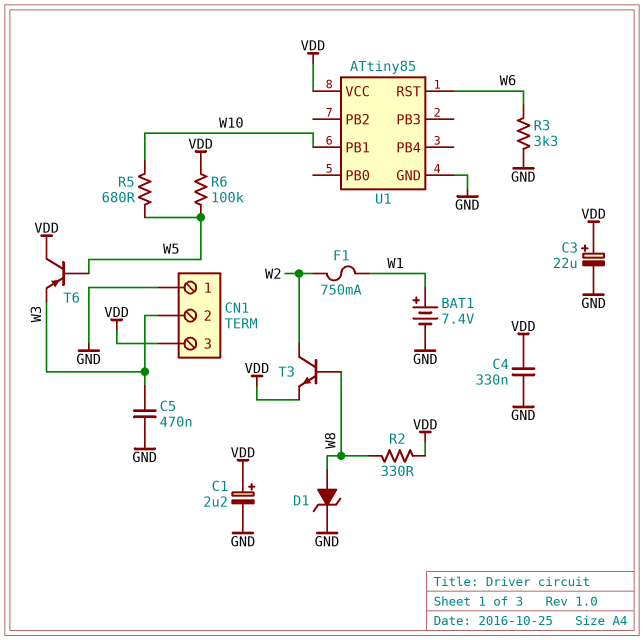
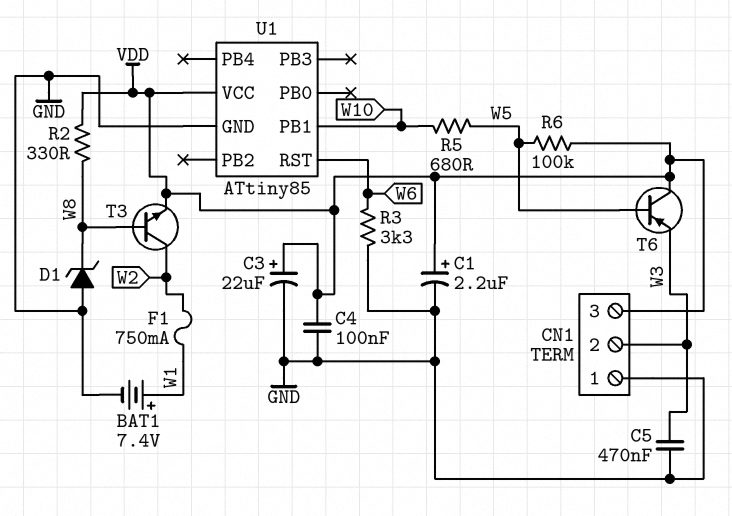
C4: 330nF (GND, VDD) -> 100nF (GND, VDD)
D1: zener (A W8, K GND) -> zener (A GND, K W8)

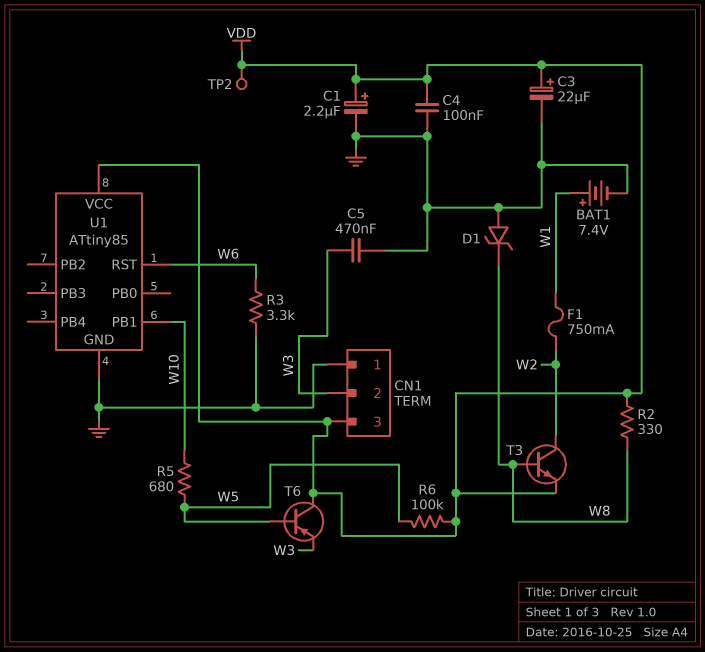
TP2: none -> test point (VDD)

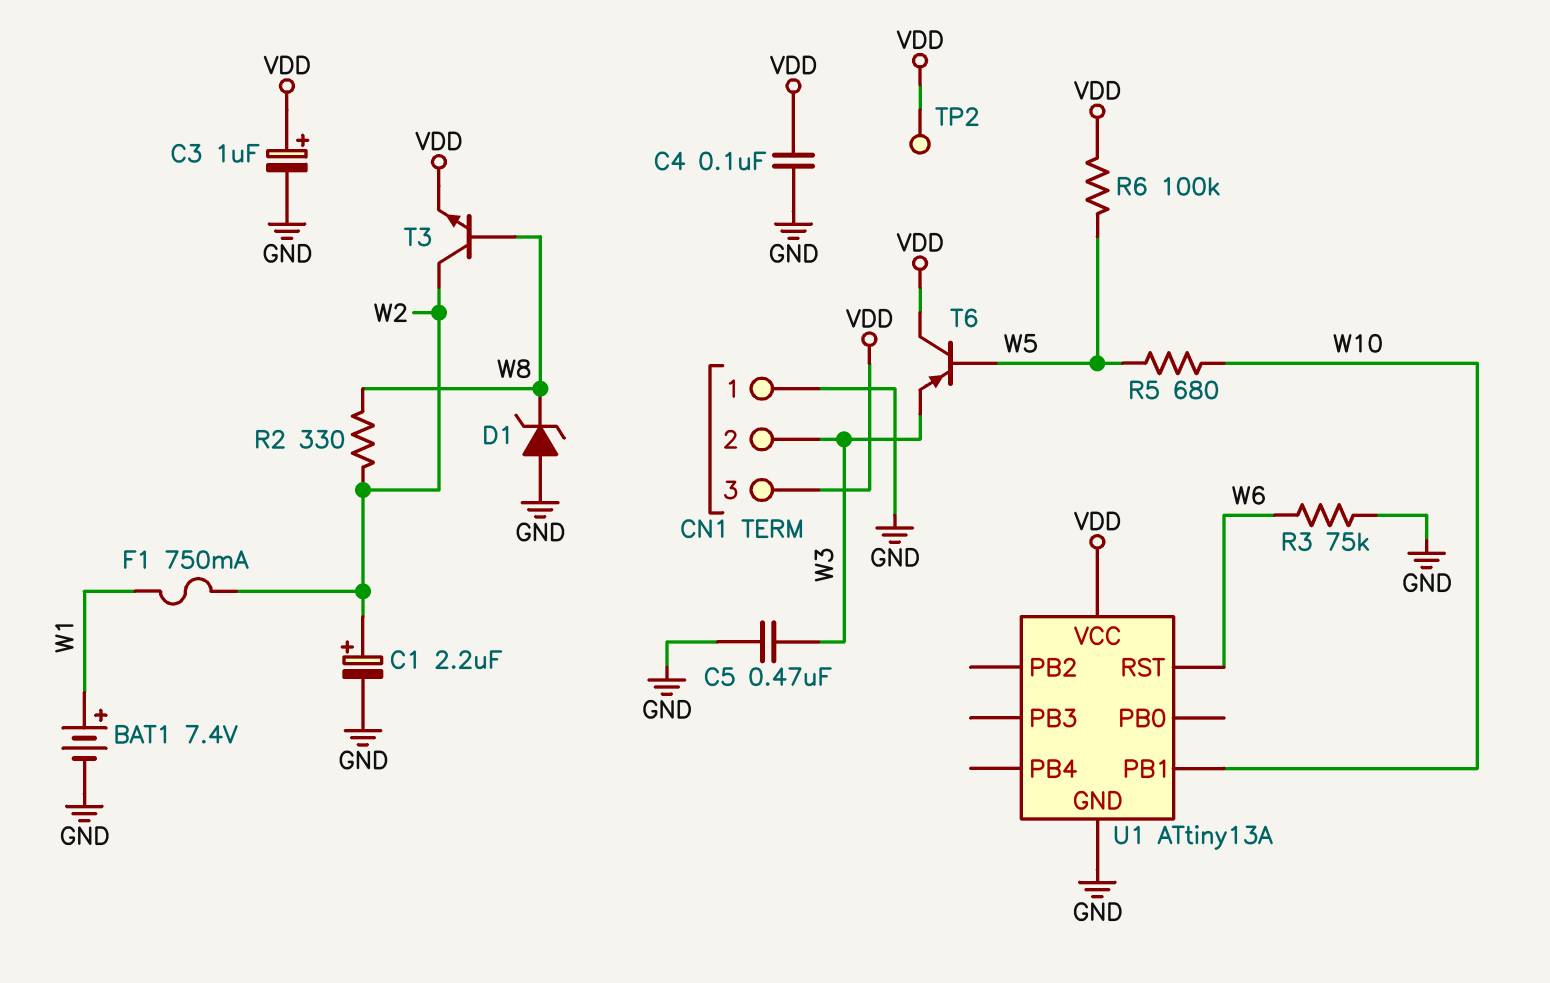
C1: 2.2uF (plus VDD, minus GND) -> 2.2uF (plus W2, minus GND)
C3: 22uF (plus VDD, minus GND) -> 1uF (plus VDD, minus GND)
R2: 330 (VDD, W8) -> 330 (W2, W8)
R3: 3.3k (GND, W6) -> 75k (GND, W6)
U1: ATtiny85 -> ATtiny13A

